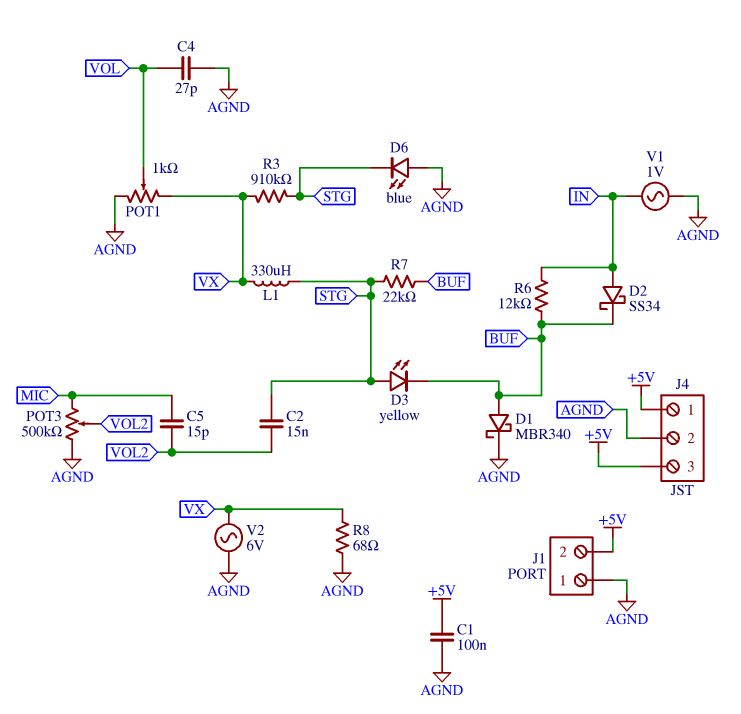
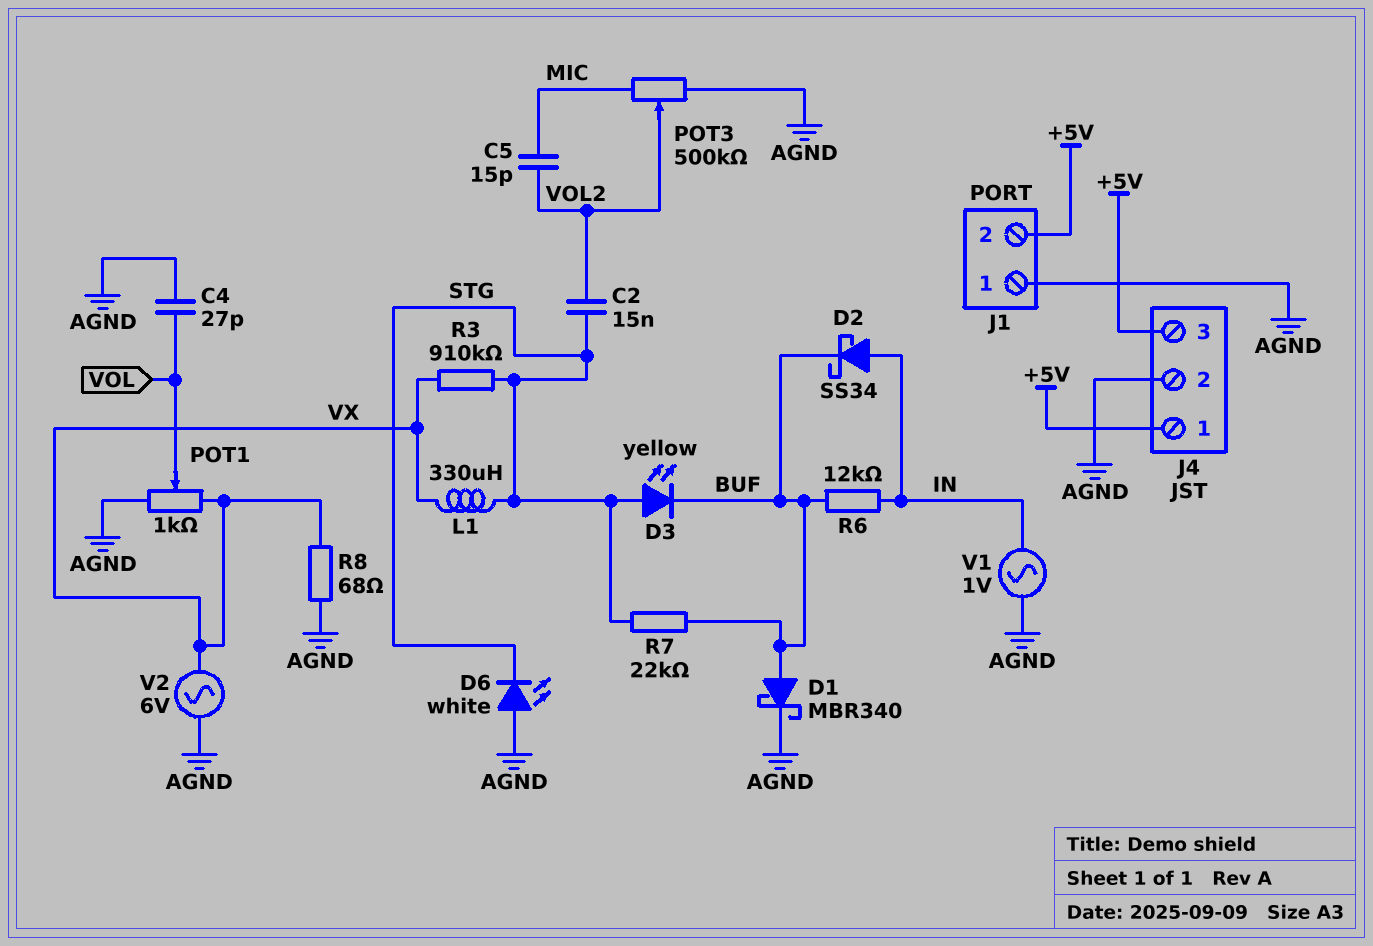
C1: 100nF (+5V, AGND) -> none
D6: LED blue (A AGND, K STG) -> LED white (A AGND, K STG)

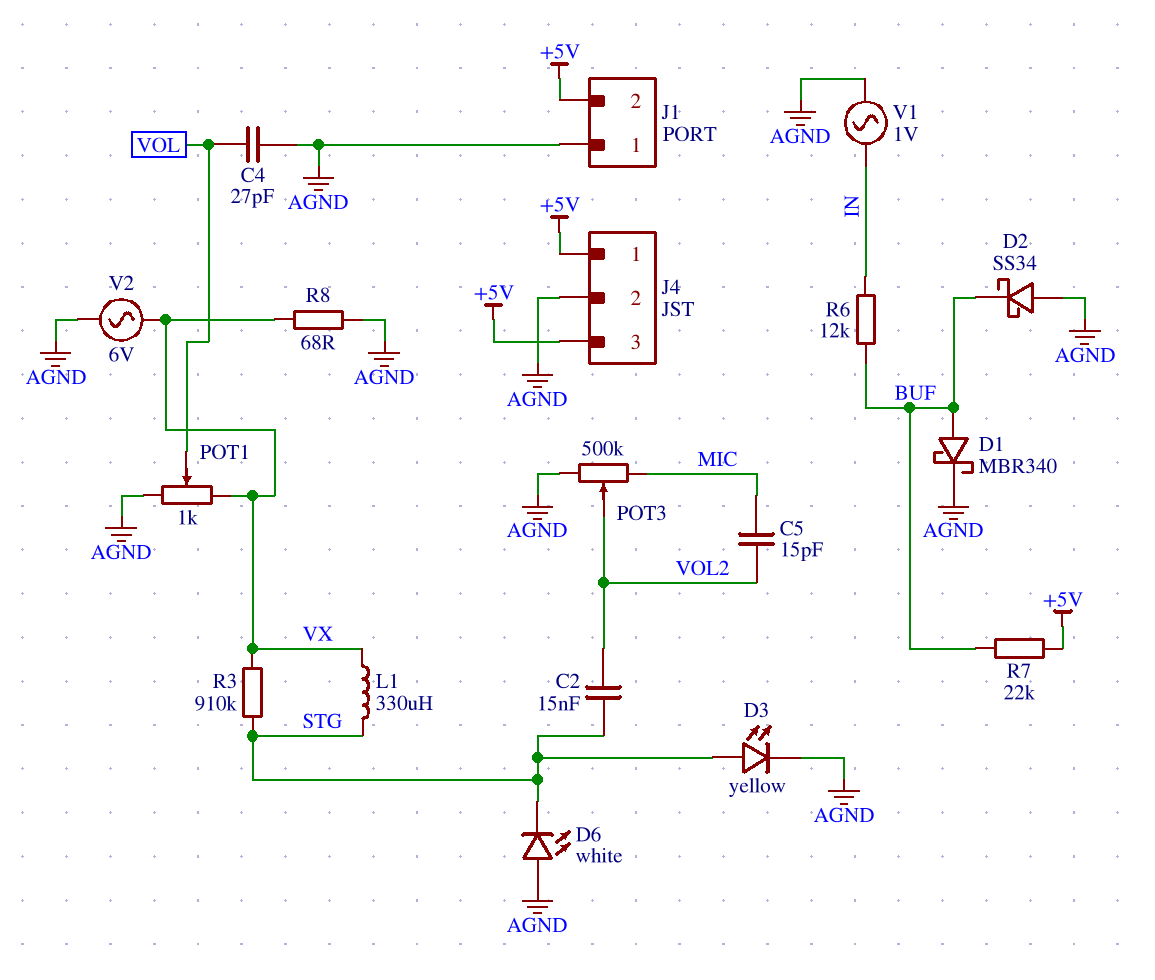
D2: schottky SS34 (A IN, K BUF) -> schottky SS34 (A AGND, K BUF)
D3: LED yellow (A STG, K BUF) -> LED yellow (A STG, K AGND)
R7: 22k (BUF, STG) -> 22k (+5V, BUF)

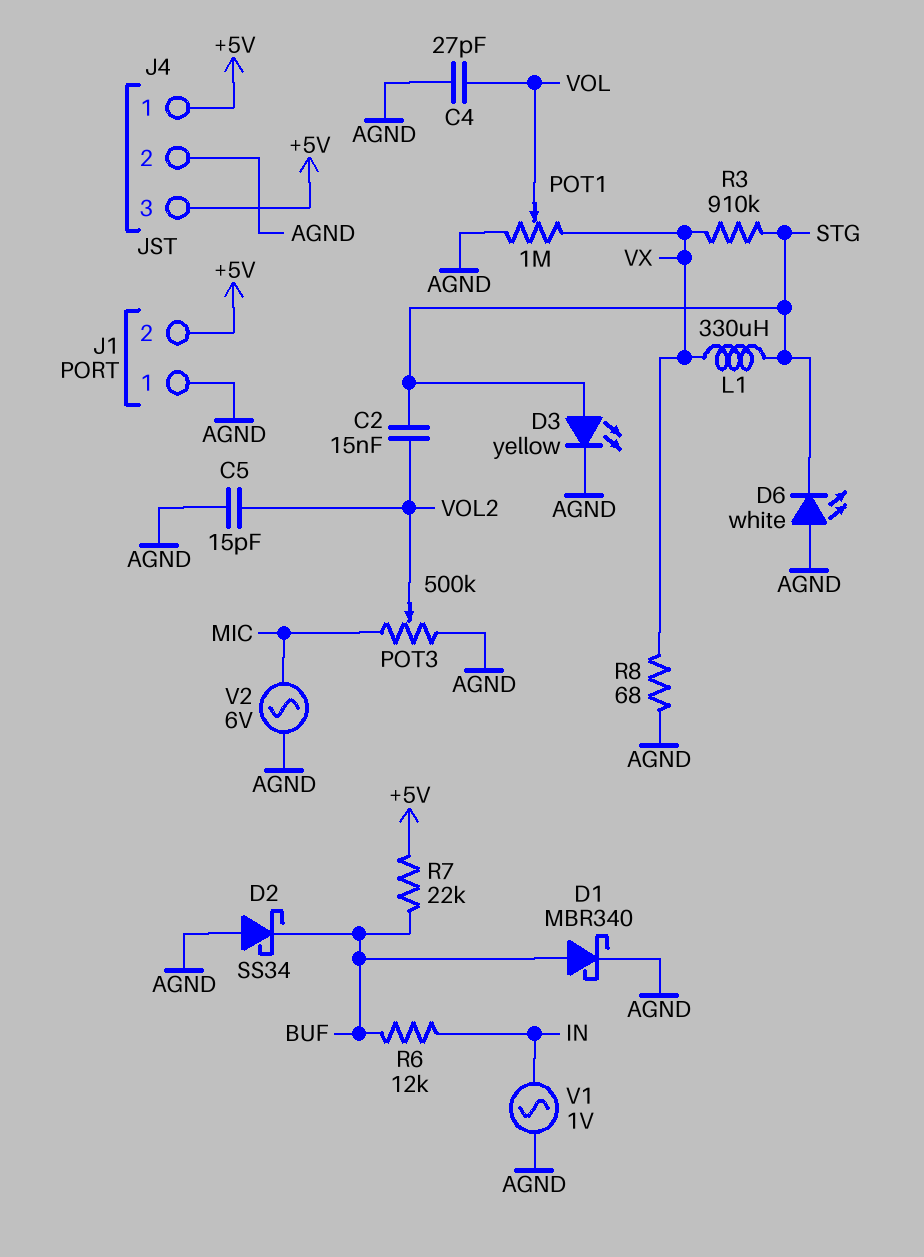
C5: 15pF (MIC, VOL2) -> 15pF (AGND, VOL2)
POT1: 1k (AGND, VX, wiper VOL) -> 1M (AGND, VX, wiper VOL)
V2: AC 6V (AGND, VX) -> AC 6V (AGND, MIC)

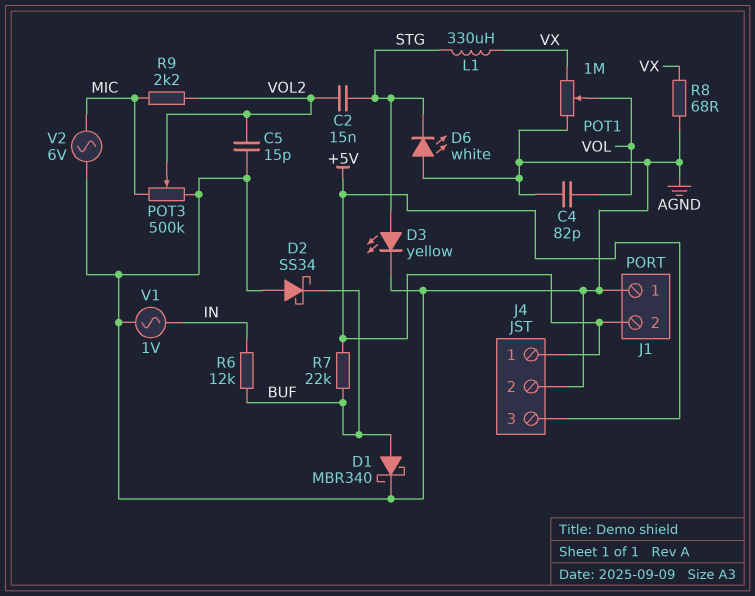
C4: 27pF (AGND, VOL) -> 82pF (AGND, VOL)
R3: 910k (STG, VX) -> none
R9: none -> 2.2k (MIC, VOL2)

